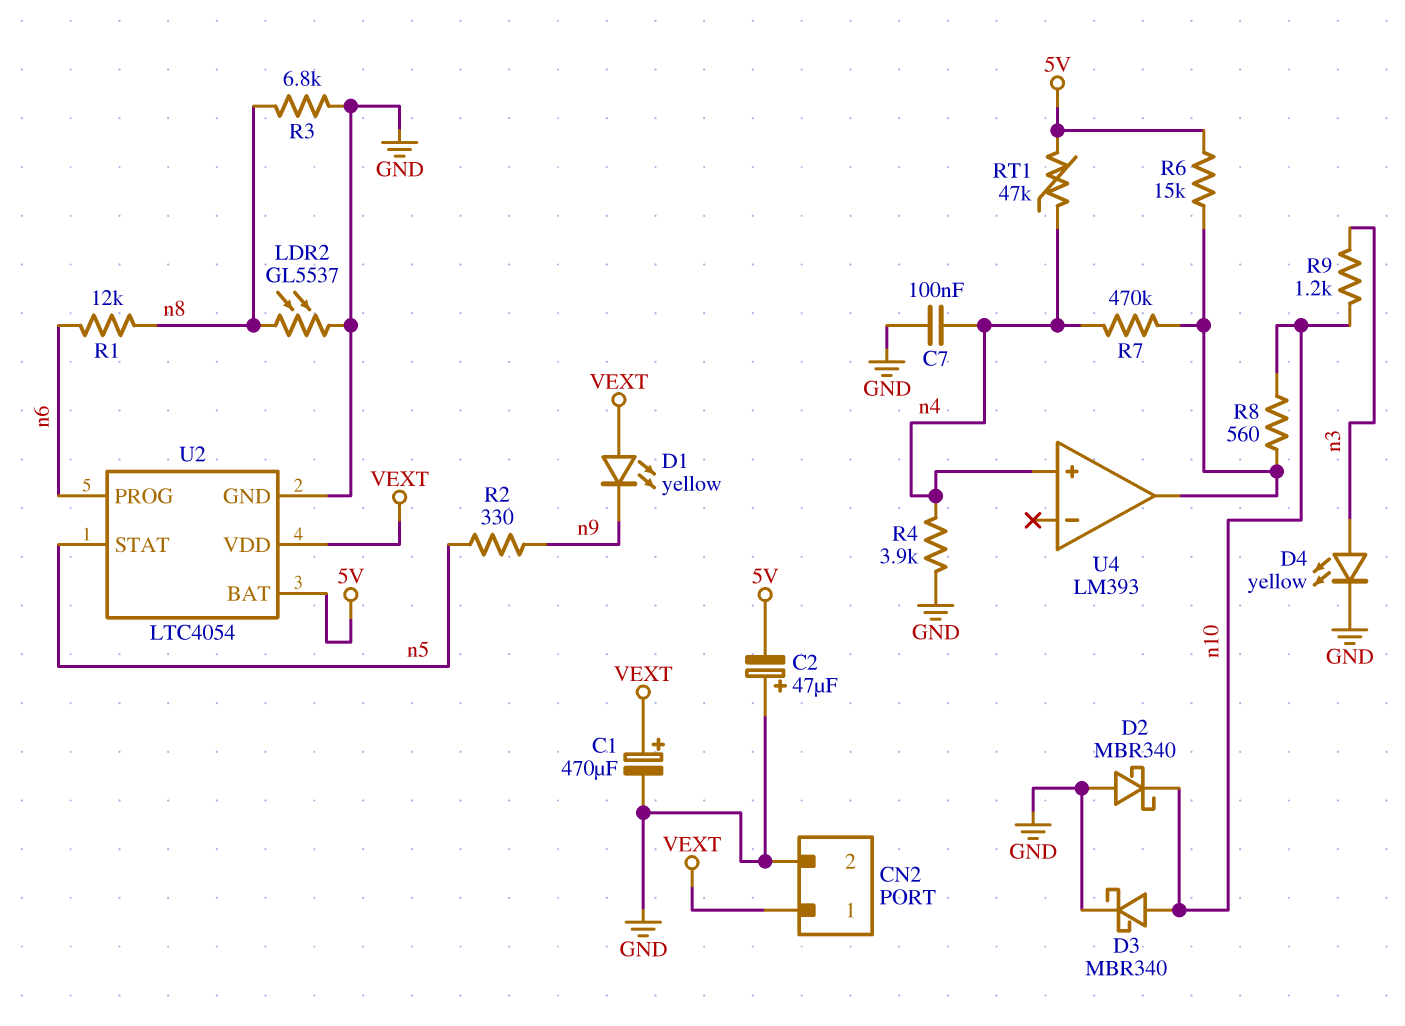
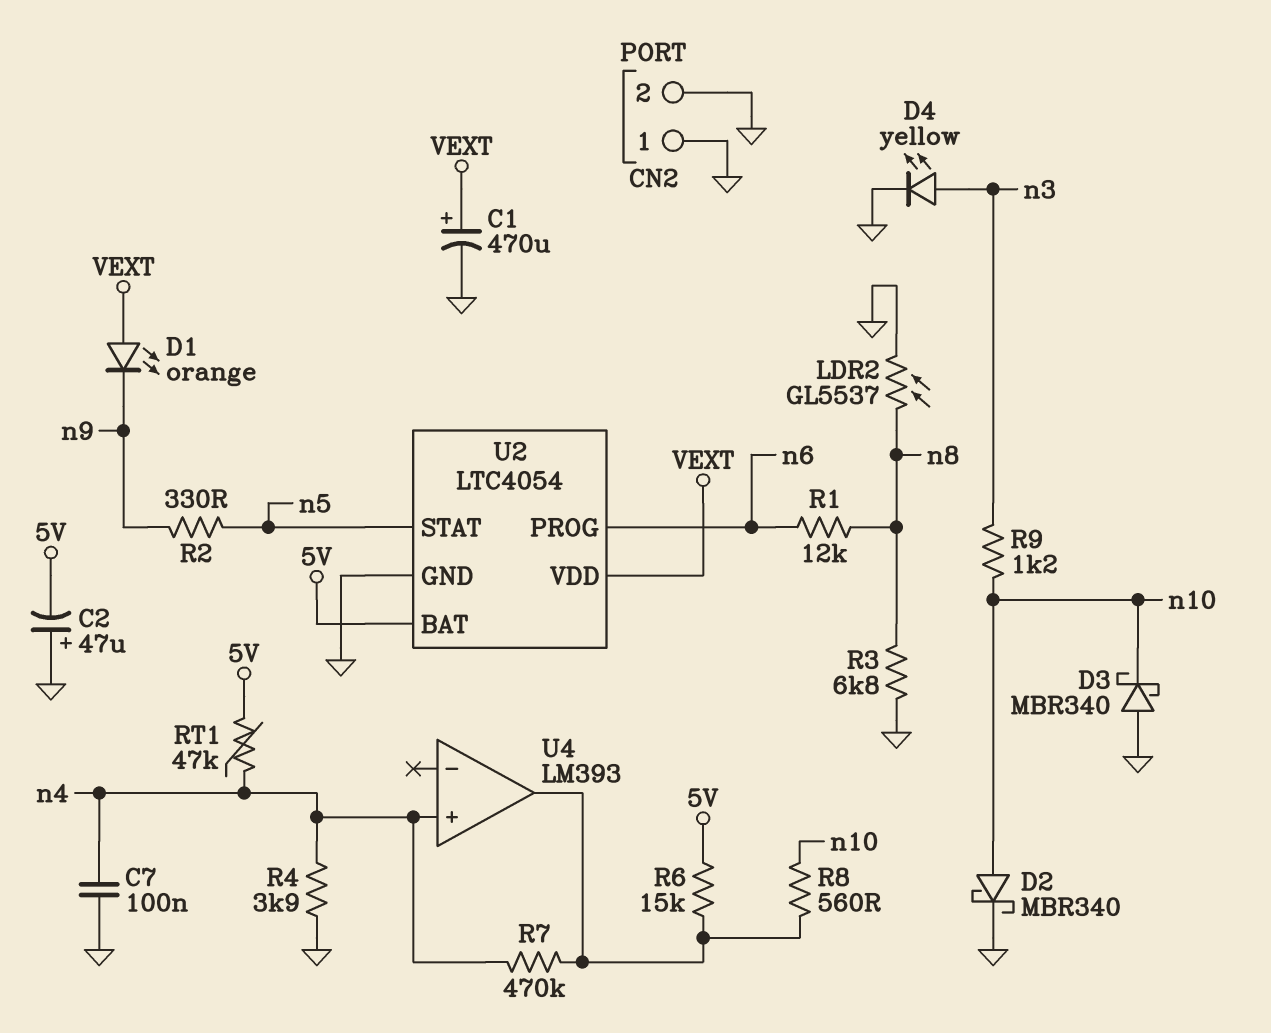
CN2 pin 1: VEXT -> GND
D1: LED yellow (A VEXT, K n9) -> LED orange (A VEXT, K n9)
D2: schottky MBR340 (A GND, K n10) -> schottky MBR340 (A n10, K GND)
D3: schottky MBR340 (A n10, K GND) -> schottky MBR340 (A GND, K n10)

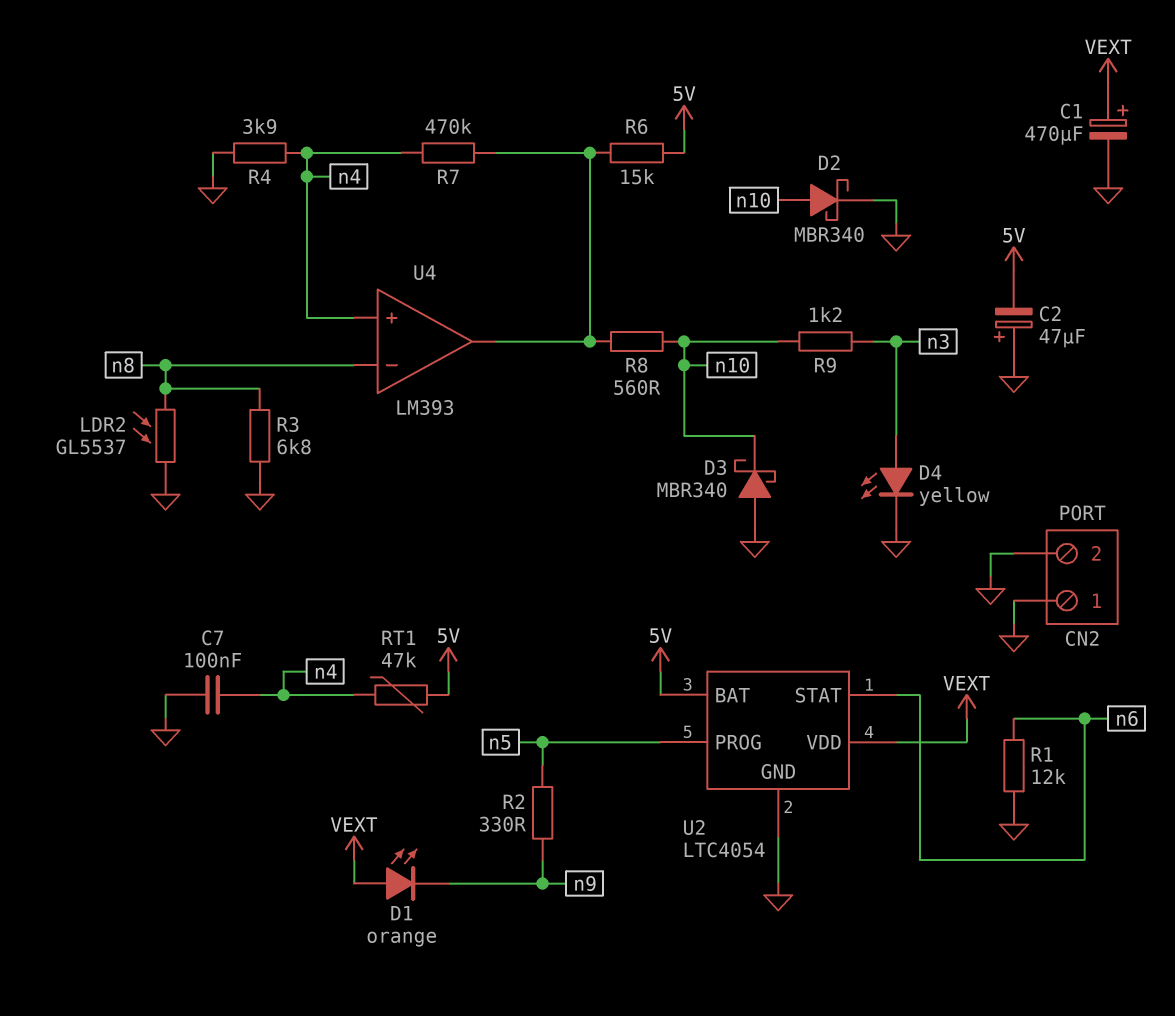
R1: 12k (n6, n8) -> 12k (GND, n6)
U2 pin PROG: n6 -> n5
U2 pin STAT: n5 -> n6
U4 pin in-: none -> n8

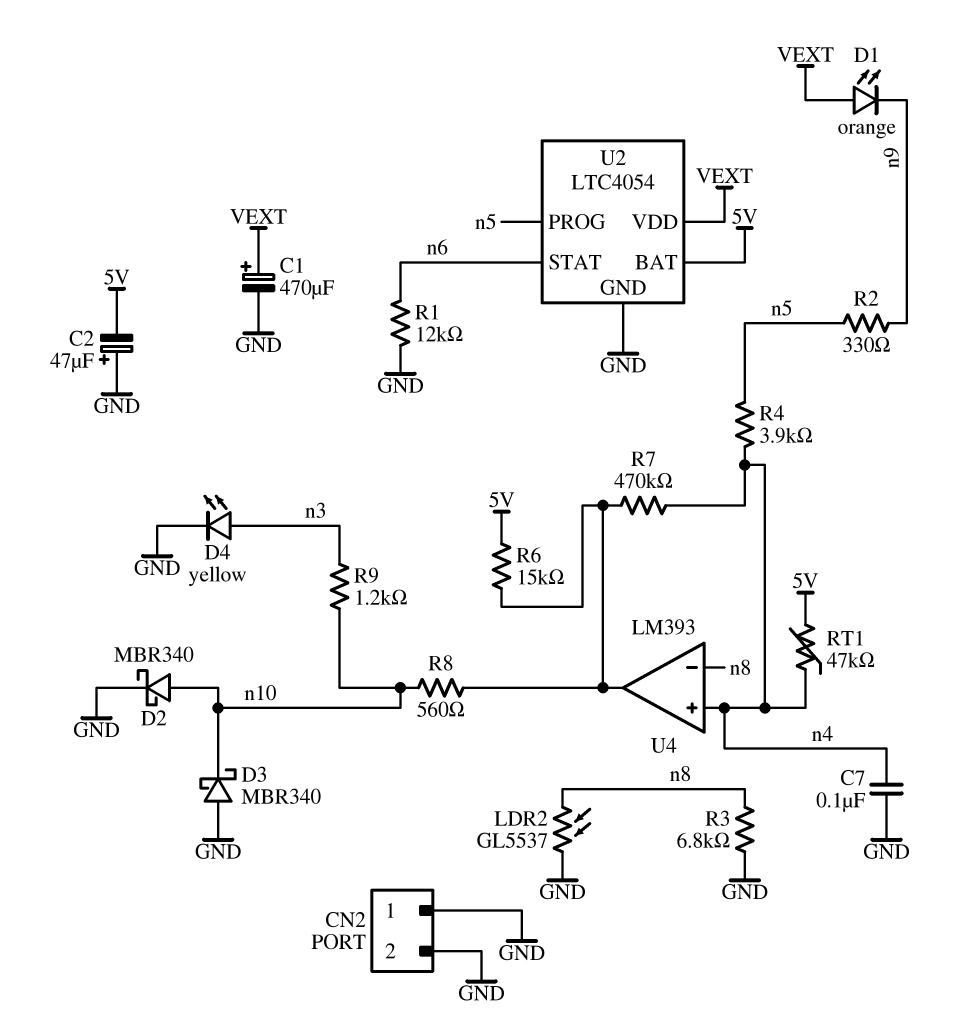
R4: 3.9k (GND, n4) -> 3.9k (n4, n5)

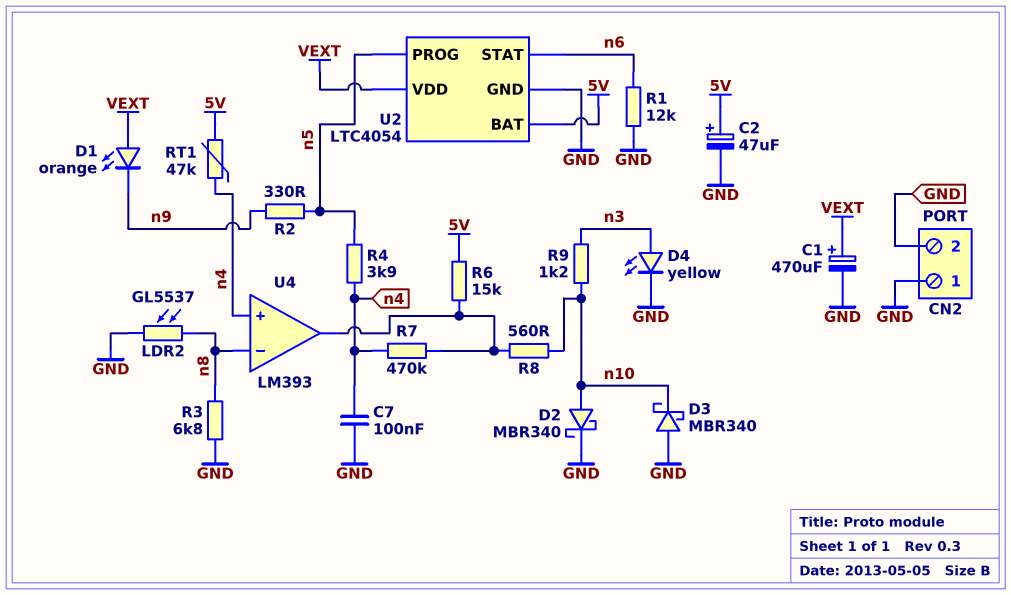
C2: 47uF (plus GND, minus 5V) -> 47uF (plus 5V, minus GND)

